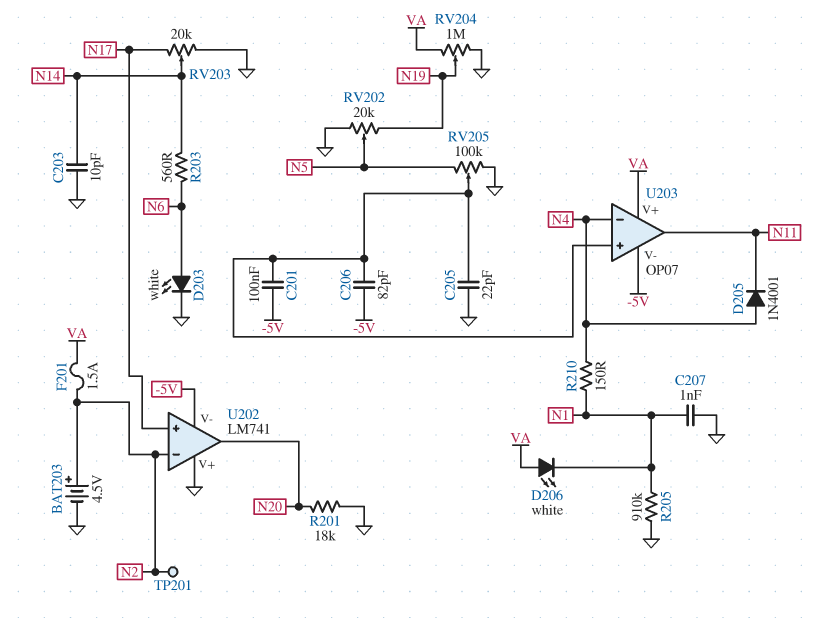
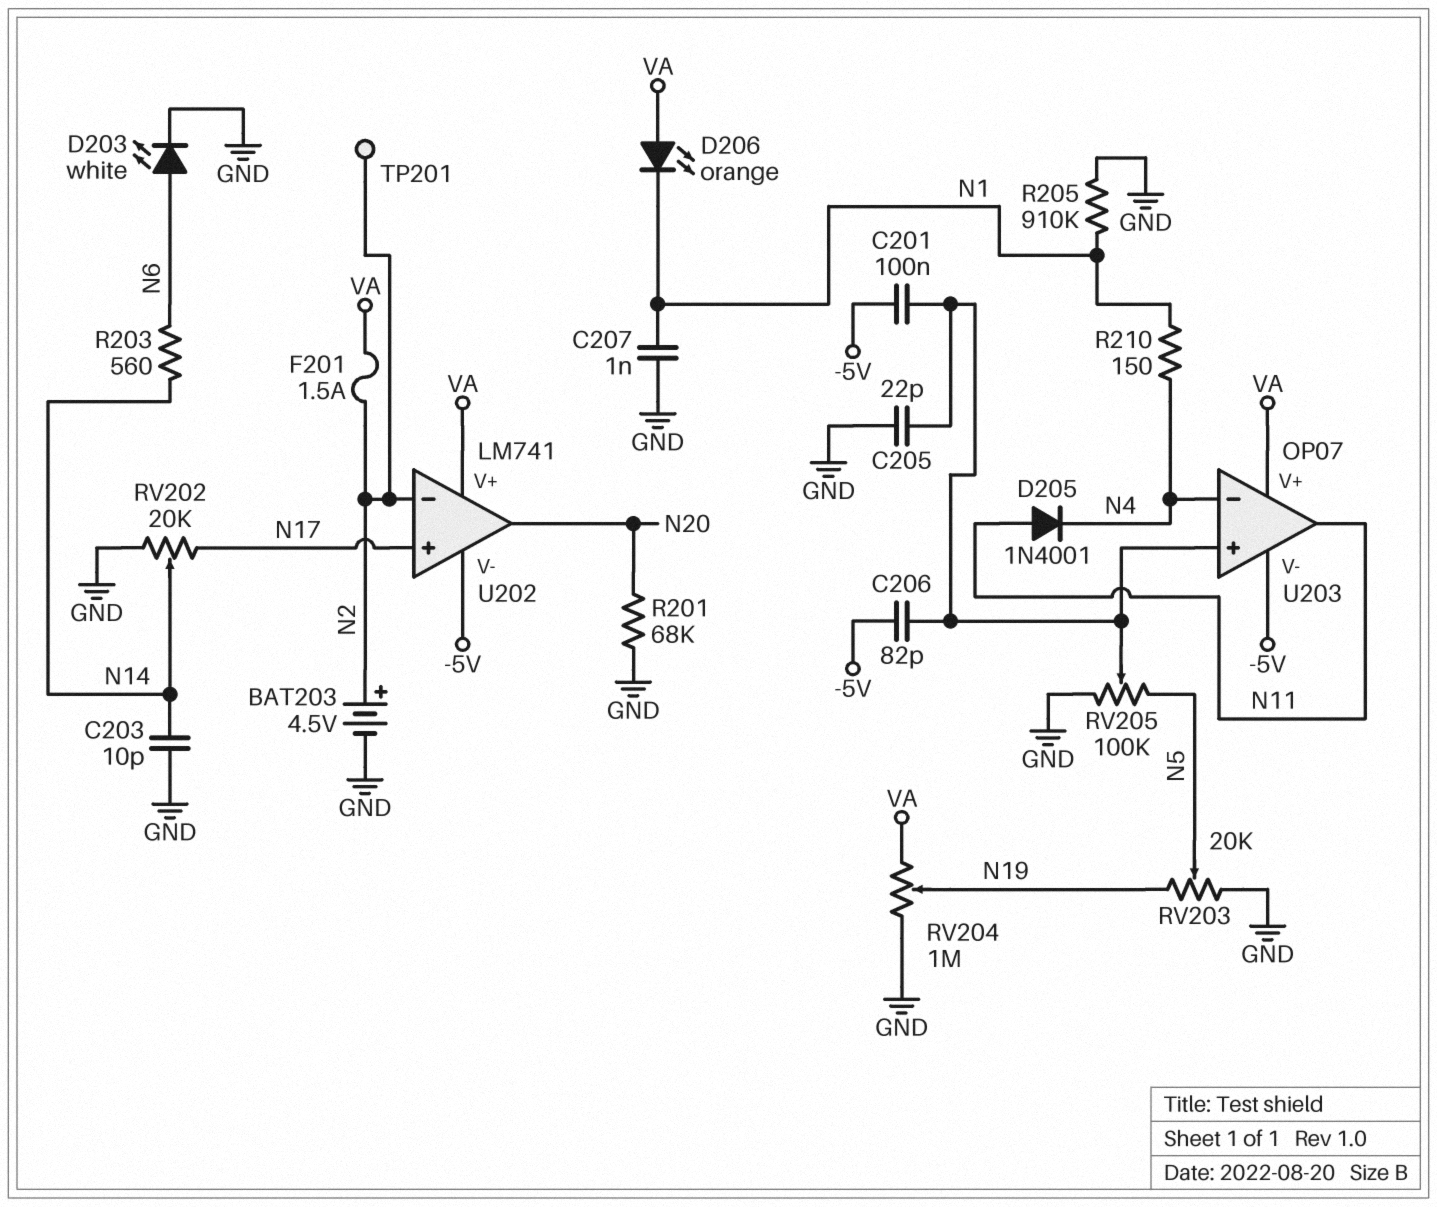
D205: diode 1N4001 (A N4, K N11) -> diode 1N4001 (A N11, K N4)
D206: LED white (A VA, K N1) -> LED orange (A VA, K N1)
R201: 18k (GND, N20) -> 68k (GND, N20)
RV202: 20k (GND, N19, wiper N5) -> 20k (GND, N17, wiper N14)
RV203: 20k (GND, N17, wiper N14) -> 20k (GND, N19, wiper N5)
U202 pin V+: GND -> VA

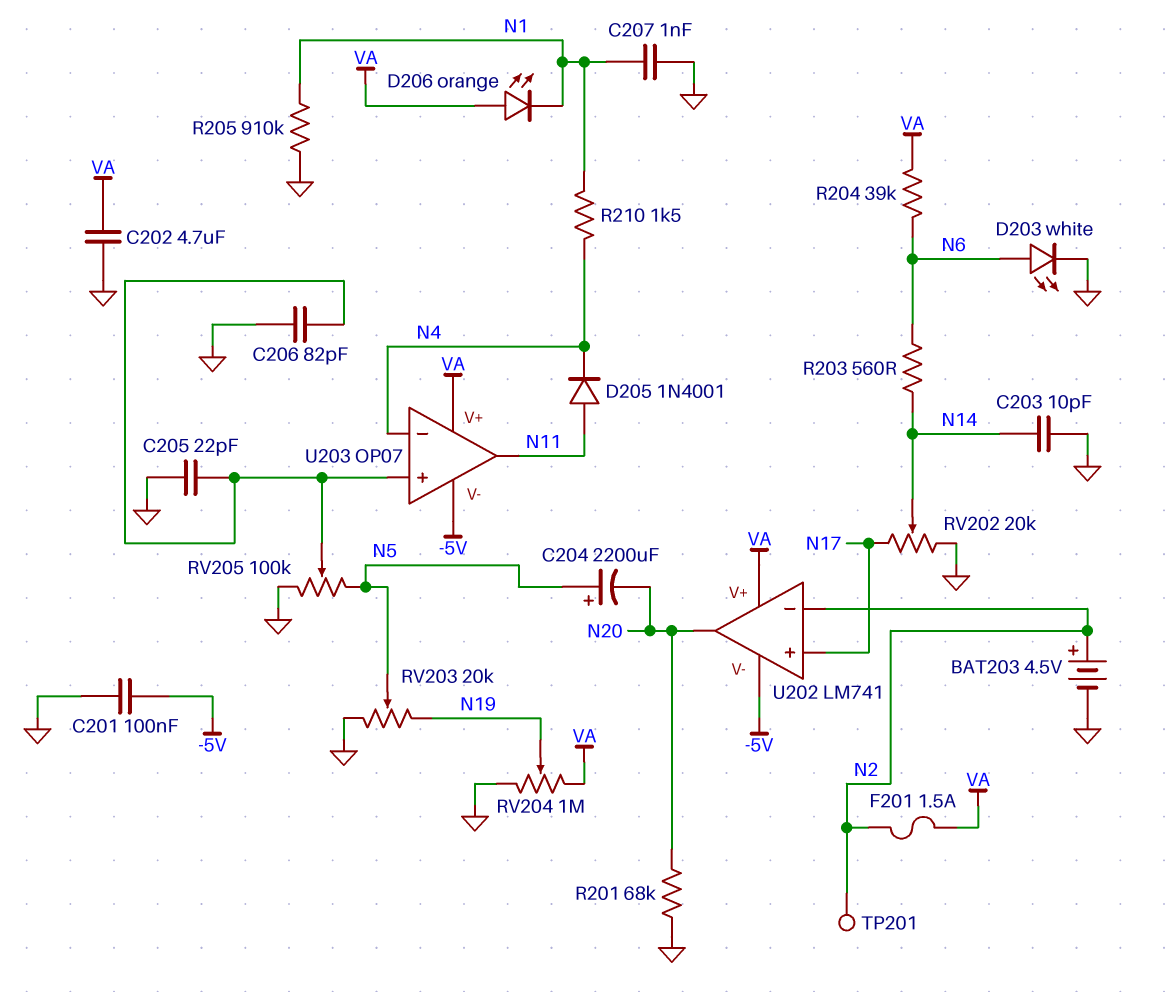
C201: 100nF (-5V, U203/in+) -> 100nF (-5V, GND)
C202: none -> 4.7uF (GND, VA)
C204: none -> 2200uF (plus N5, minus N20)
C206: 82pF (-5V, U203/in+) -> 82pF (GND, U203/in+)
R204: none -> 39k (N6, VA)
R210: 150 (N1, N4) -> 1.5k (N1, N4)

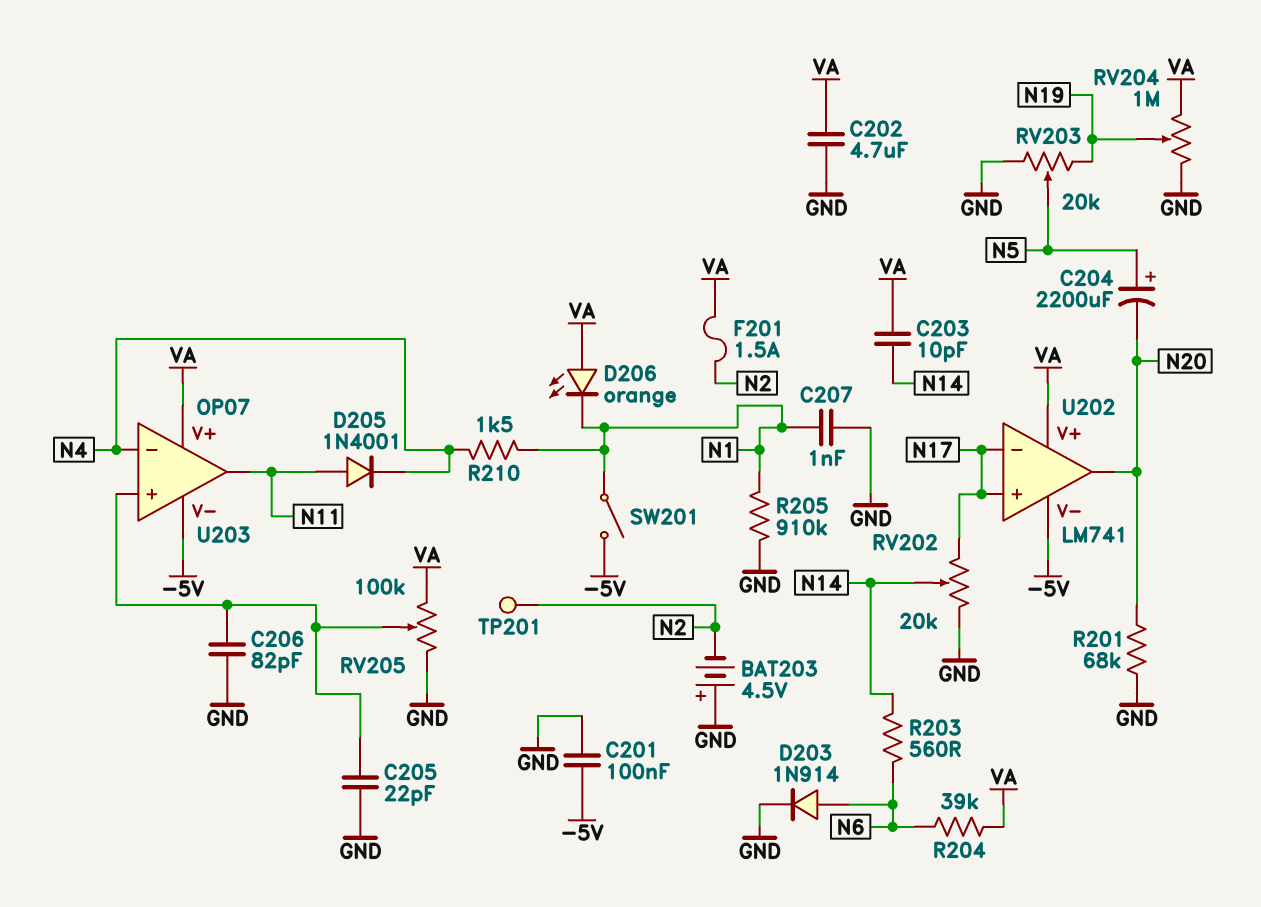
BAT203: 4.5V (plus N2, minus GND) -> 4.5V (plus GND, minus N2)
C203: 10pF (GND, N14) -> 10pF (N14, VA)
D203: LED white (A N6, K GND) -> diode 1N914 (A N6, K GND)
RV205: 100k (GND, N5, wiper U203/in+) -> 100k (GND, VA, wiper U203/in+)
SW201: none -> switch (-5V, N1)
U202 pin in-: N2 -> N17

